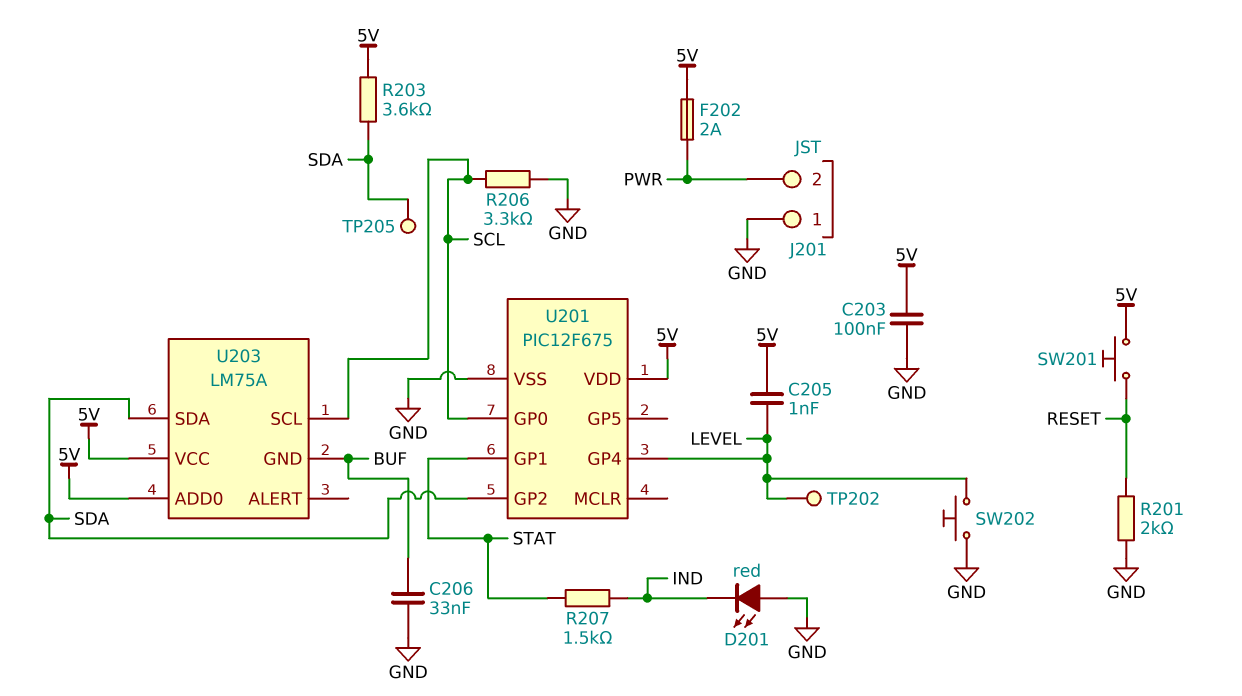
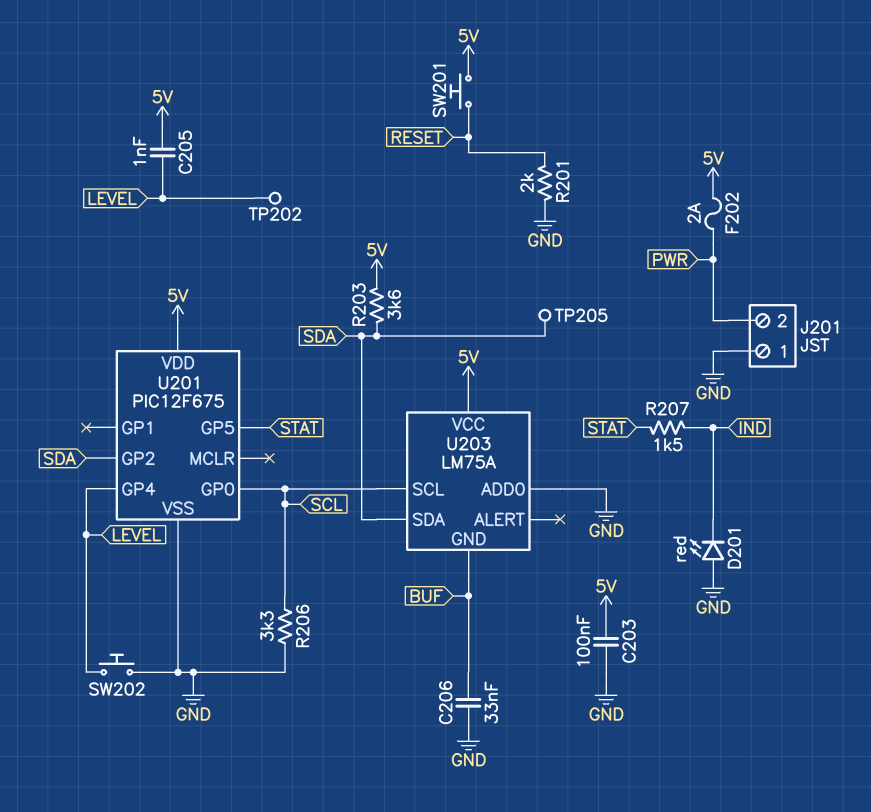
U201 pin GP1: STAT -> none
U201 pin GP5: none -> STAT
U203 pin ADD0: 5V -> GND

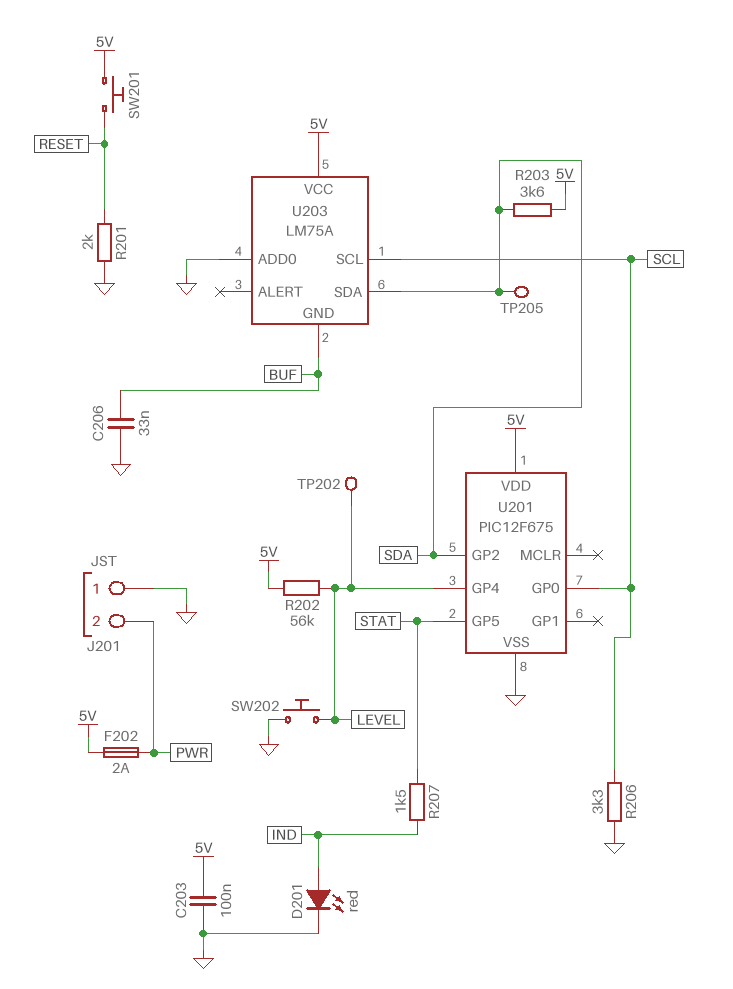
C205: 1nF (5V, LEVEL) -> none
D201: LED red (A GND, K IND) -> LED red (A IND, K GND)
R202: none -> 56k (5V, LEVEL)

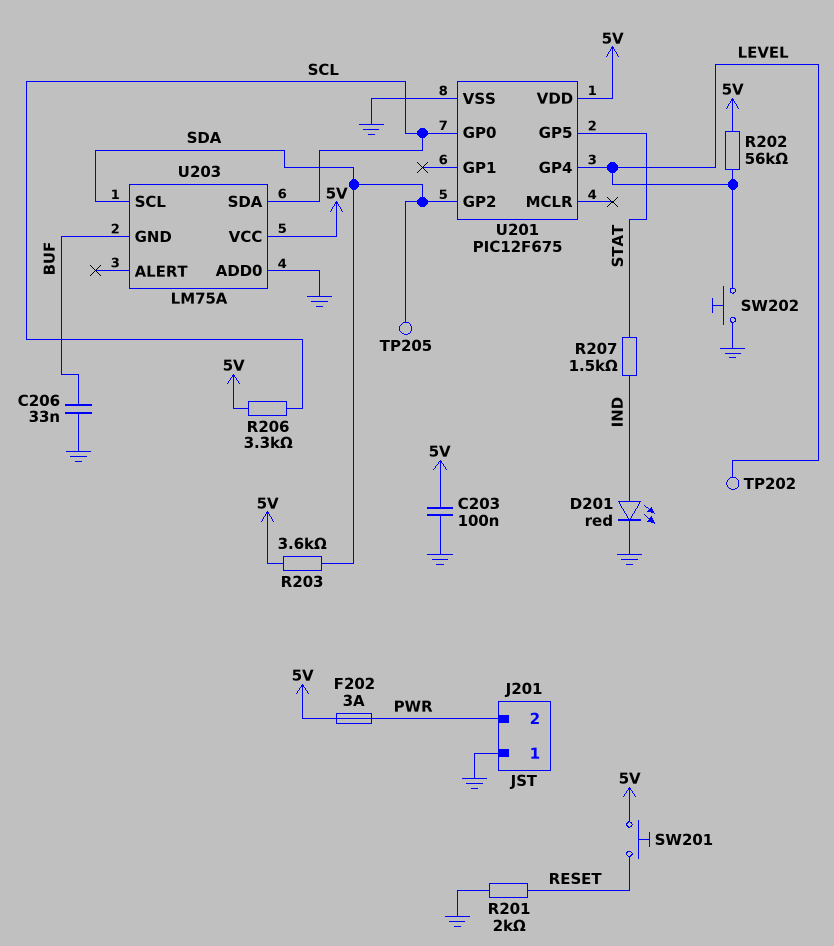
F202: 2A (5V, PWR) -> 3A (5V, PWR)
R206: 3.3k (GND, SCL) -> 3.3k (5V, SCL)
U203 pin SCL: SCL -> SDA
U203 pin SDA: SDA -> SCL

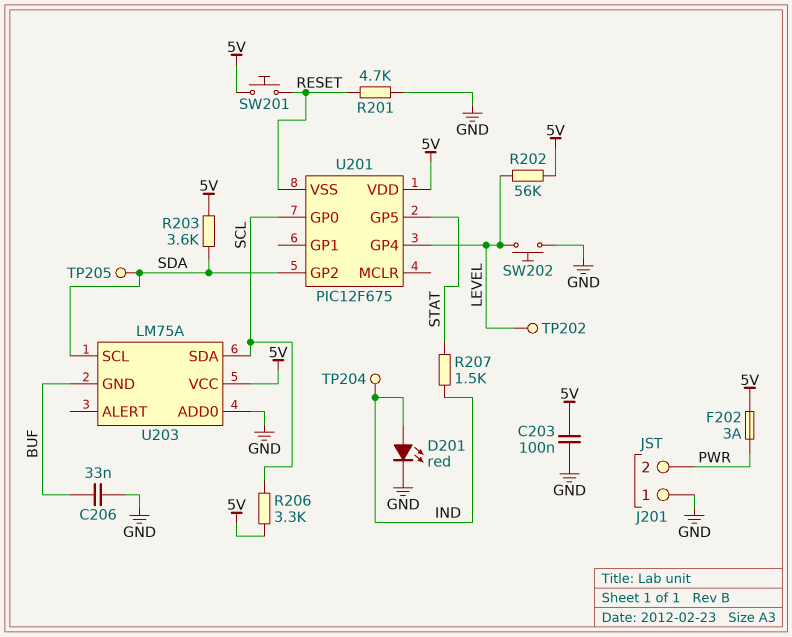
R201: 2k (GND, RESET) -> 4.7k (GND, RESET)
TP204: none -> test point (IND)
U201 pin VSS: GND -> RESET

